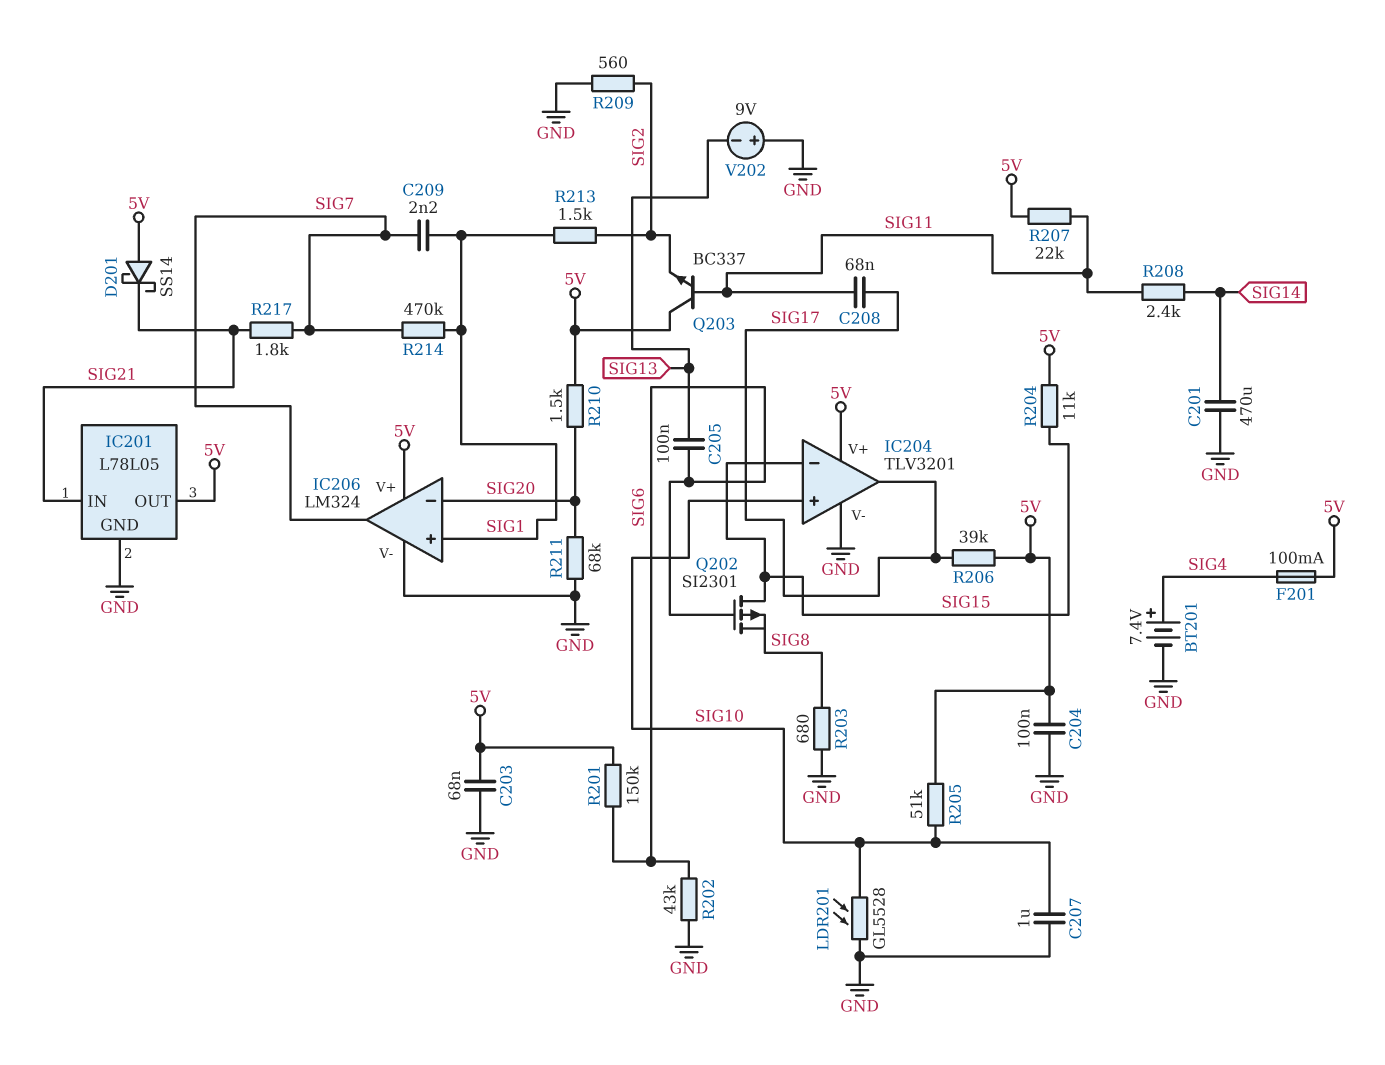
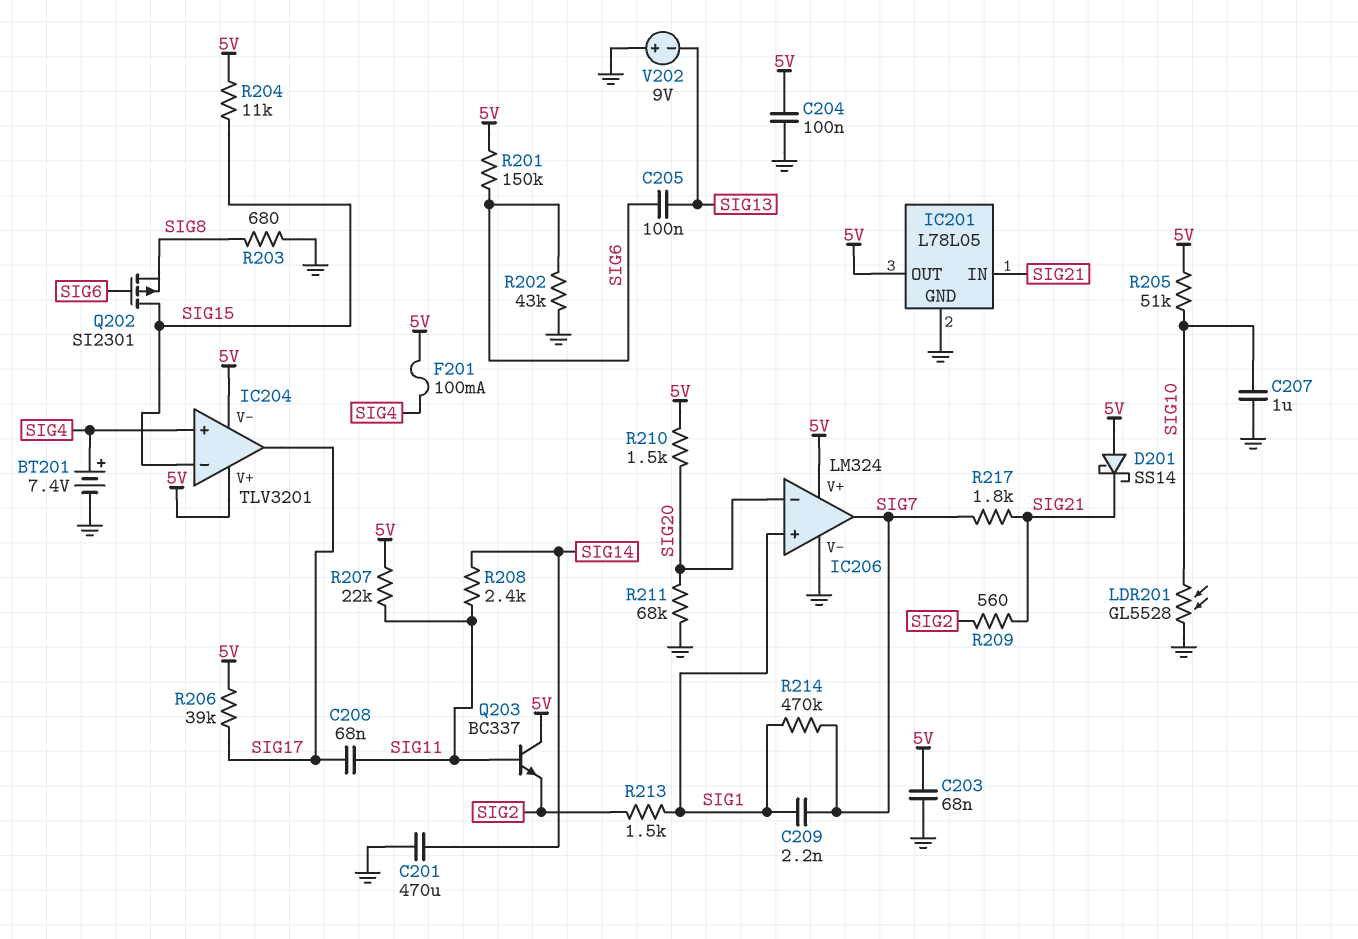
IC204 pin V-: GND -> 5V
IC204 pin in+: SIG10 -> SIG4
R209: 560 (GND, SIG2) -> 560 (SIG2, SIG21)

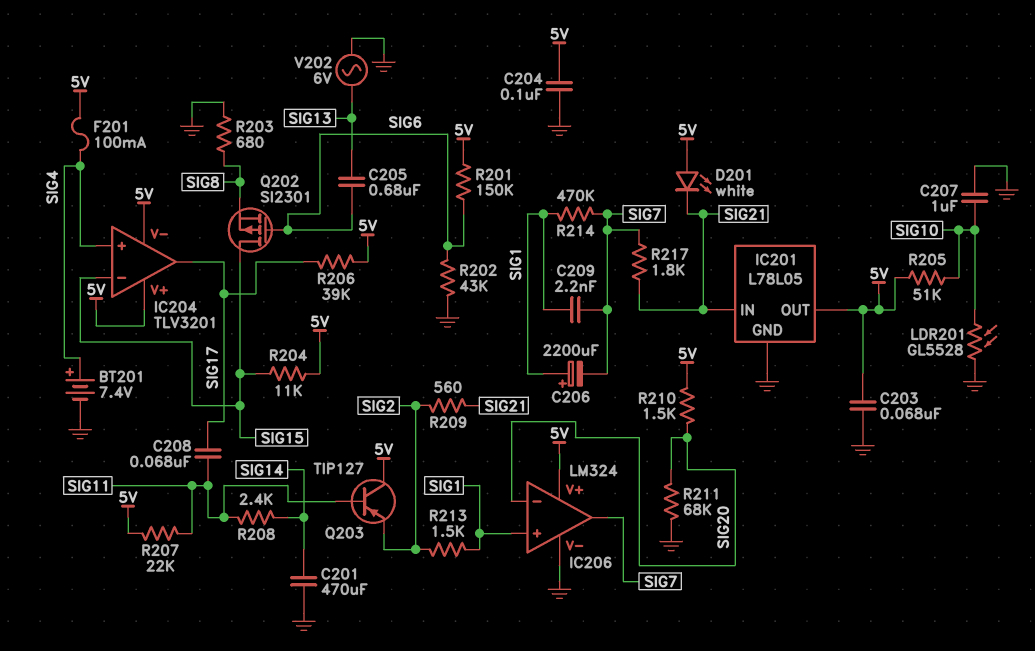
C205: 100nF (SIG6, SIG13) -> 680nF (SIG6, SIG13)
C206: none -> 2200uF (plus SIG1, minus SIG7)
D201: schottky SS14 (A 5V, K SIG21) -> LED white (A 5V, K SIG21)
Q203: NPN BC337 (B SIG11, C 5V, E SIG2) -> PNP TIP127 (B SIG11, C 5V, E SIG2)
V202: 9V (plus GND, minus SIG13) -> AC 6V (GND, SIG13)

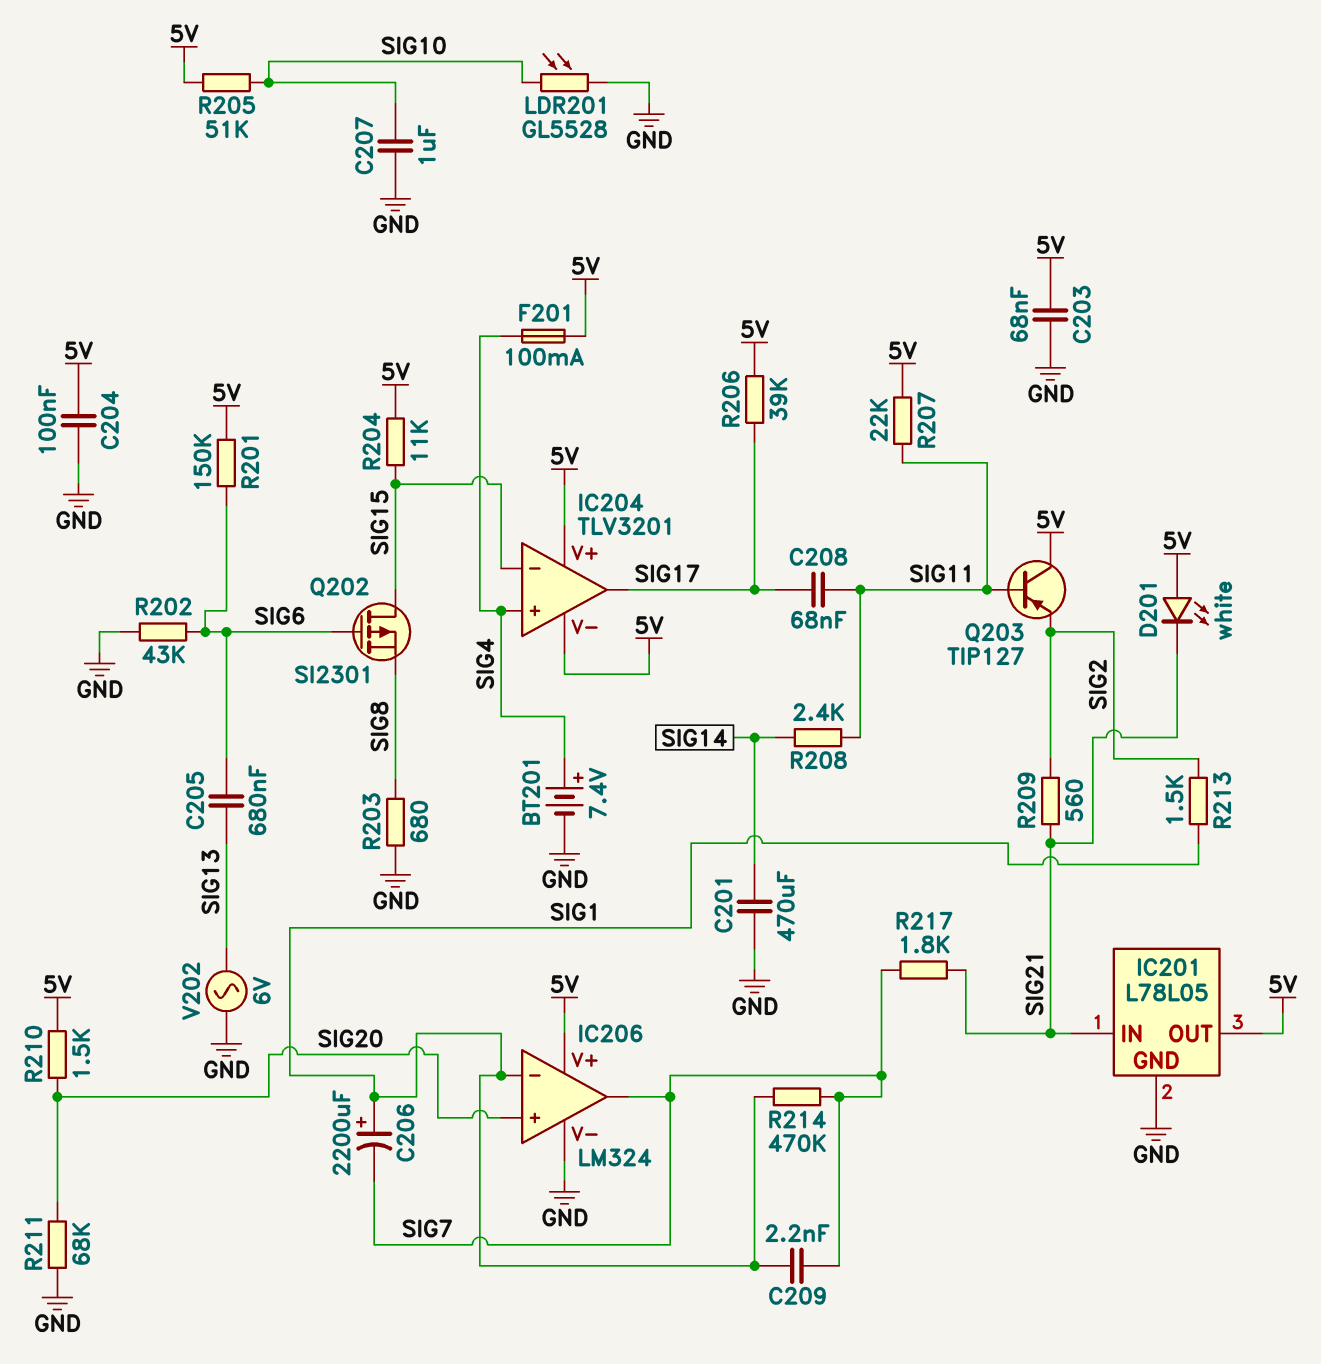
IC206 pin in+: SIG1 -> SIG20
IC206 pin in-: SIG20 -> SIG1

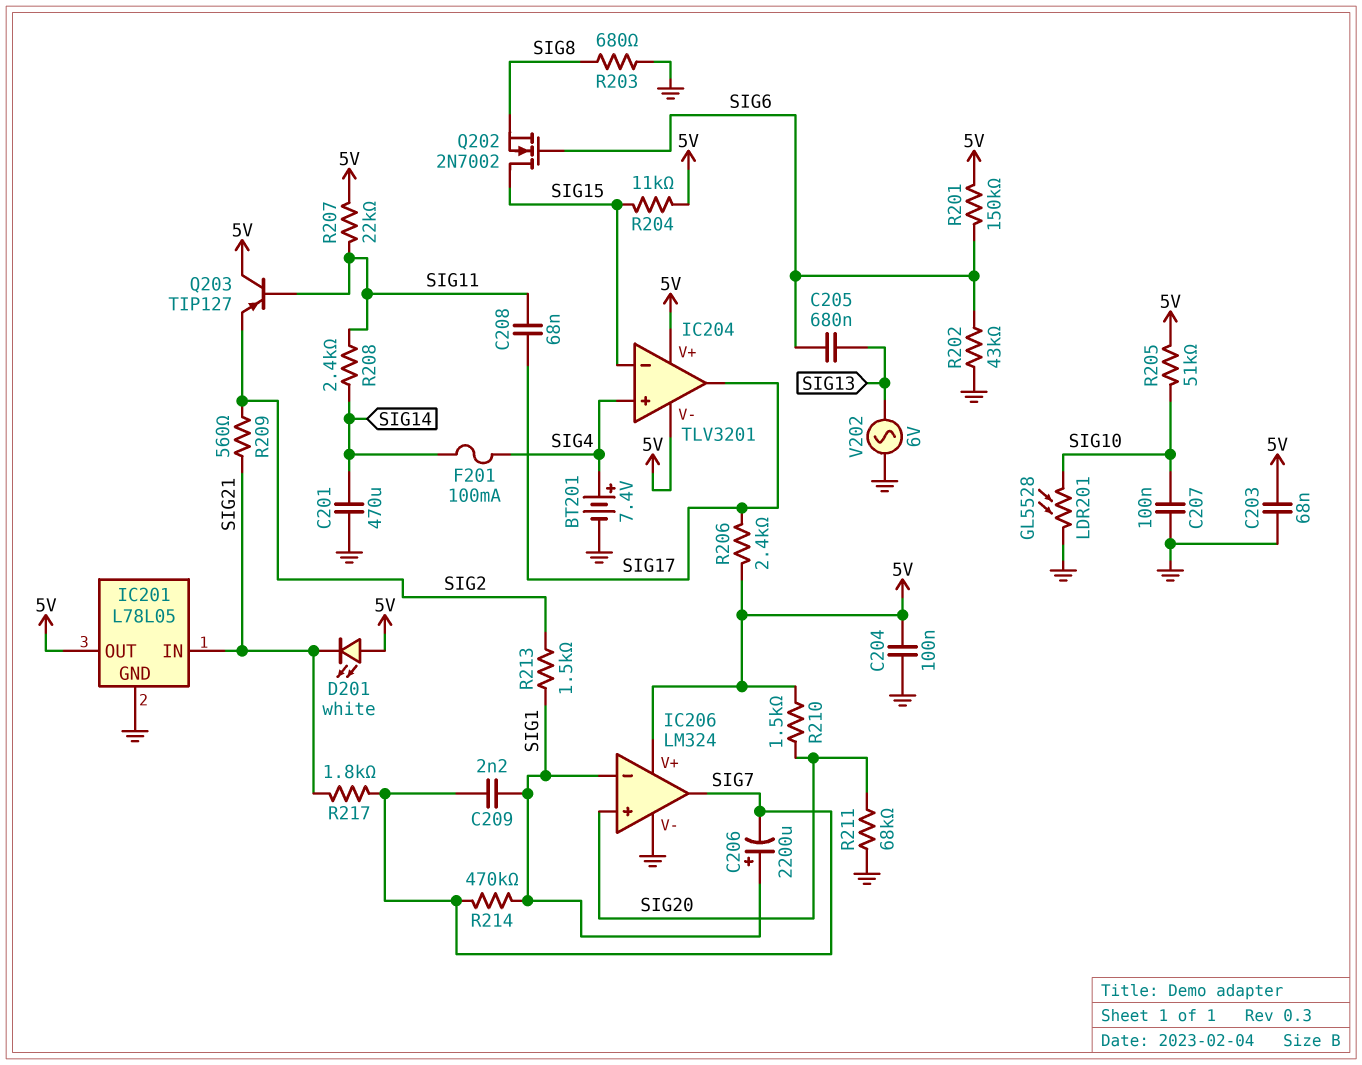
C207: 1uF (GND, SIG10) -> 100nF (GND, SIG10)
F201: 100mA (5V, SIG4) -> 100mA (SIG4, SIG14)
Q202: PMOS SI2301 (G SIG6, D SIG15, S SIG8) -> NMOS 2N7002 (G SIG6, D SIG15, S SIG8)
R206: 39k (5V, SIG17) -> 2.4k (5V, SIG17)

